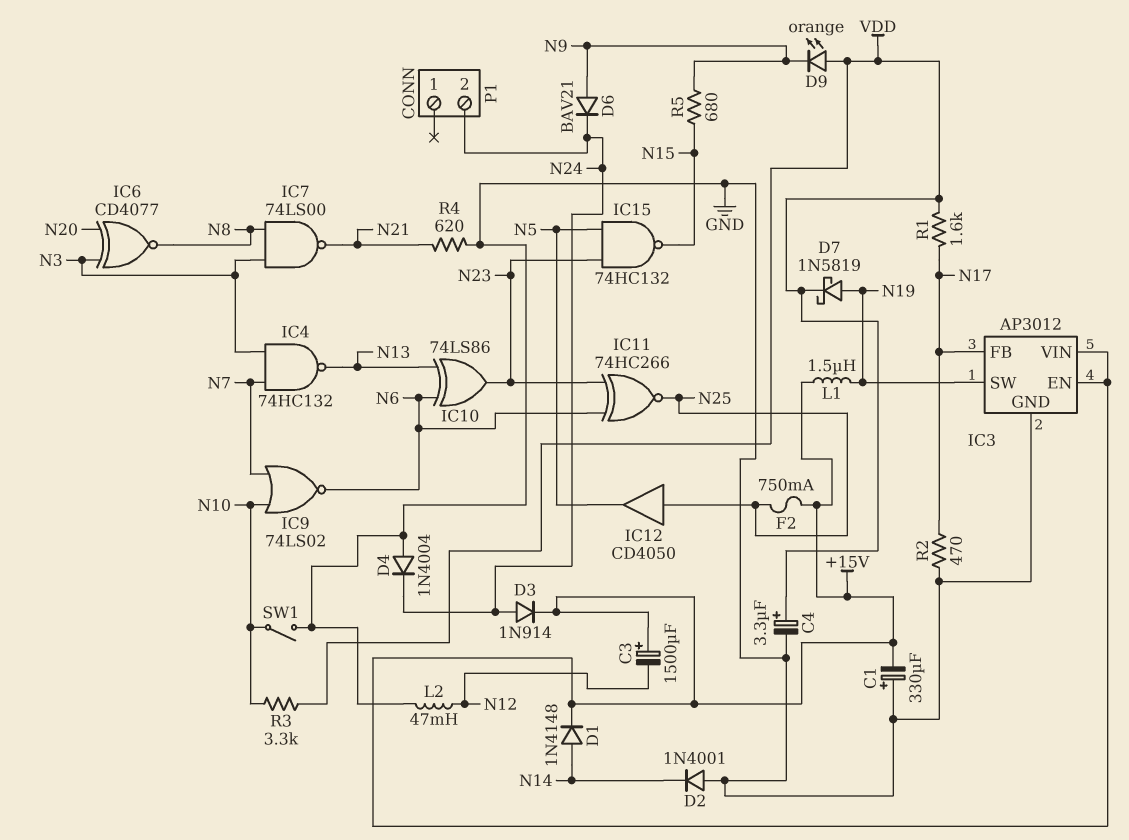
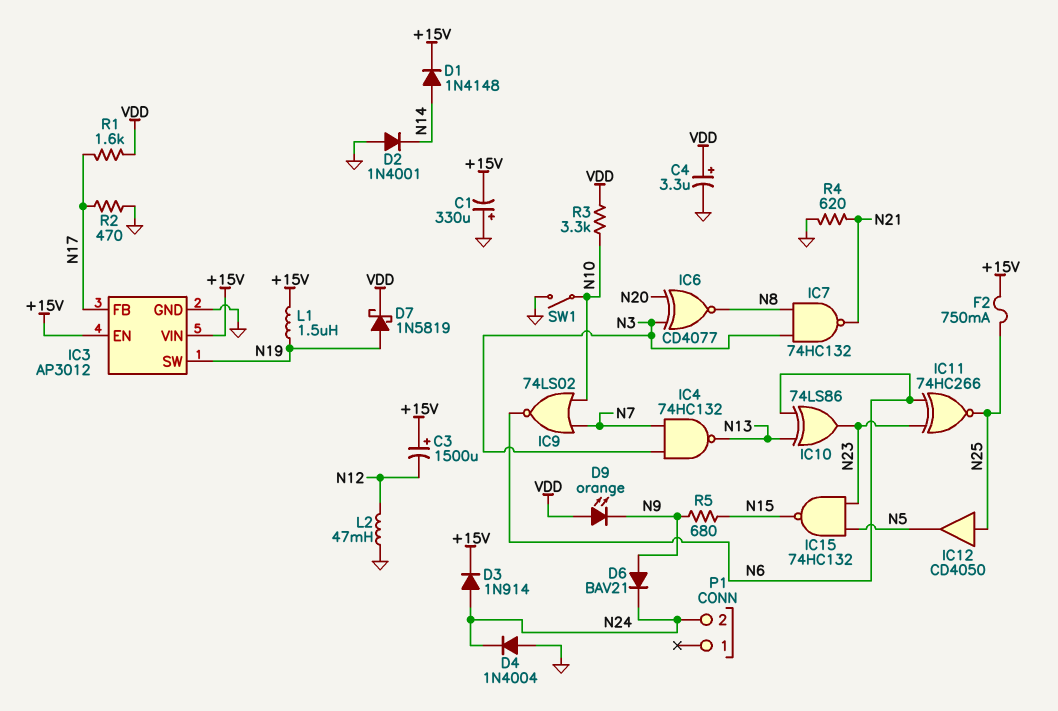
IC7: NAND 74LS00 (in N3, in N8, out N21) -> NAND 74HC132 (in N3, in N8, out N21)

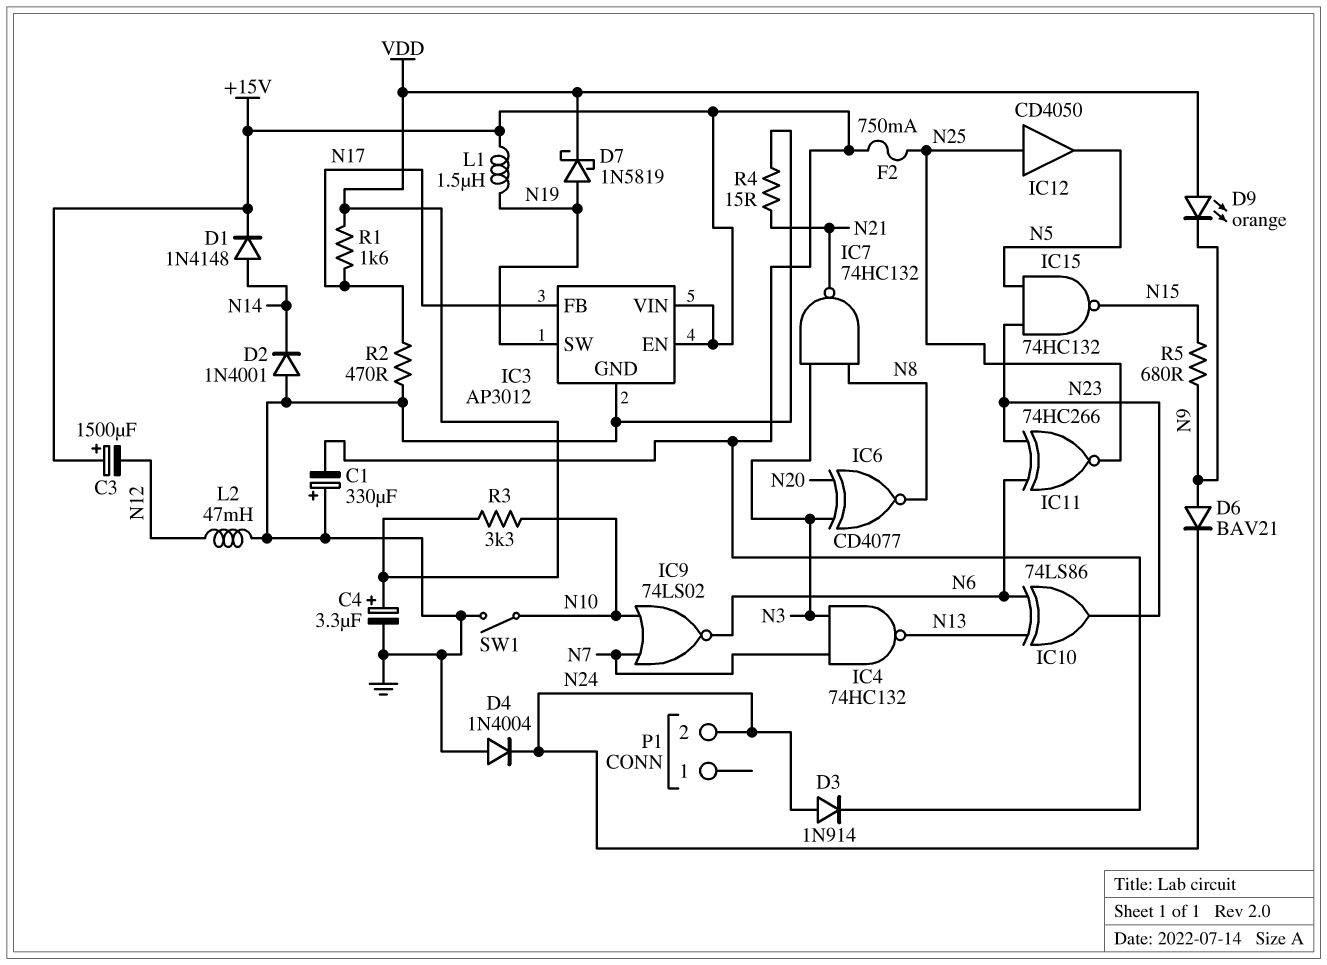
R4: 620 (GND, N21) -> 15 (GND, N21)

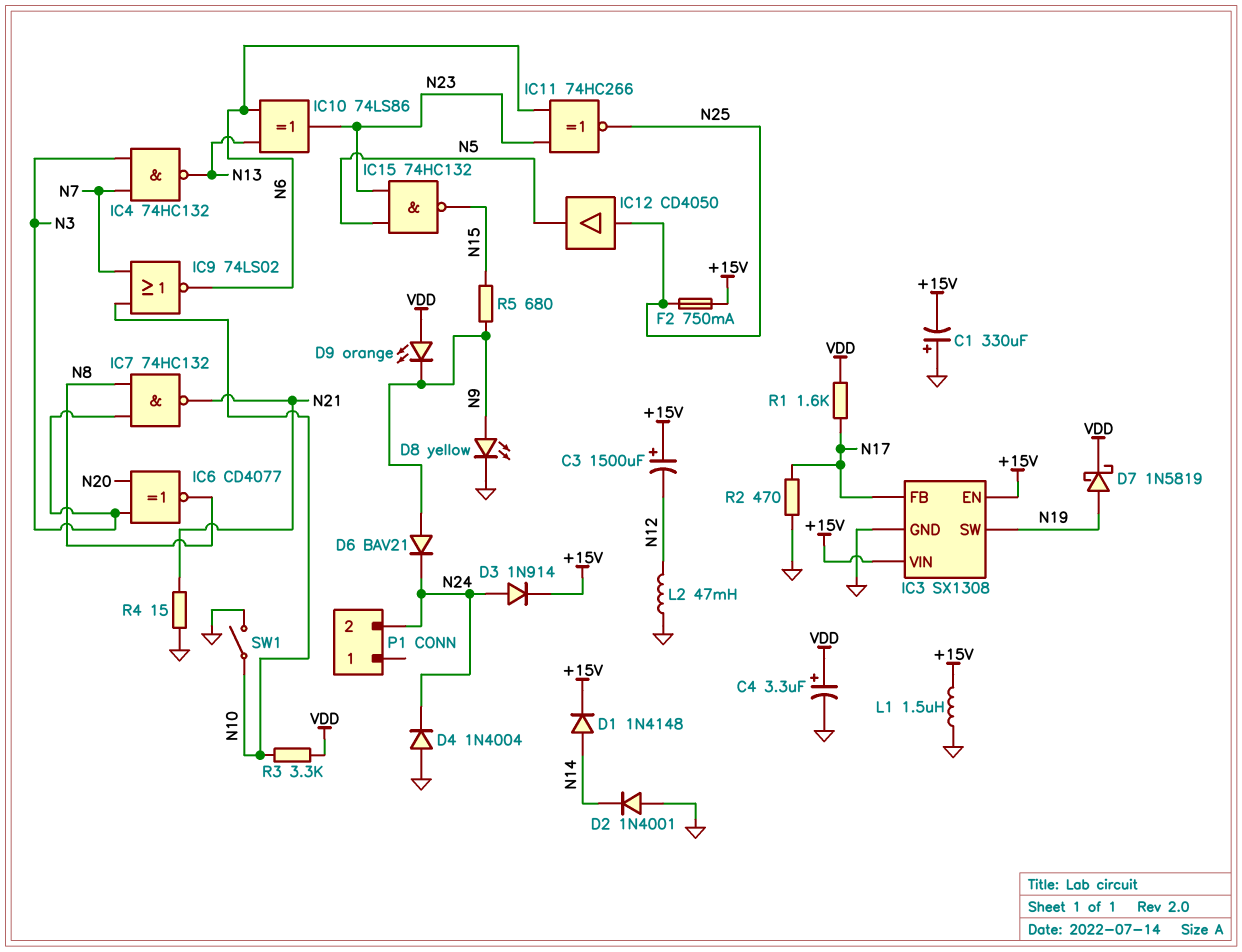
D8: none -> LED yellow (A N9, K GND)
IC3: AP3012 -> SX1308
L1: 1.5uH (+15V, N19) -> 1.5uH (+15V, GND)

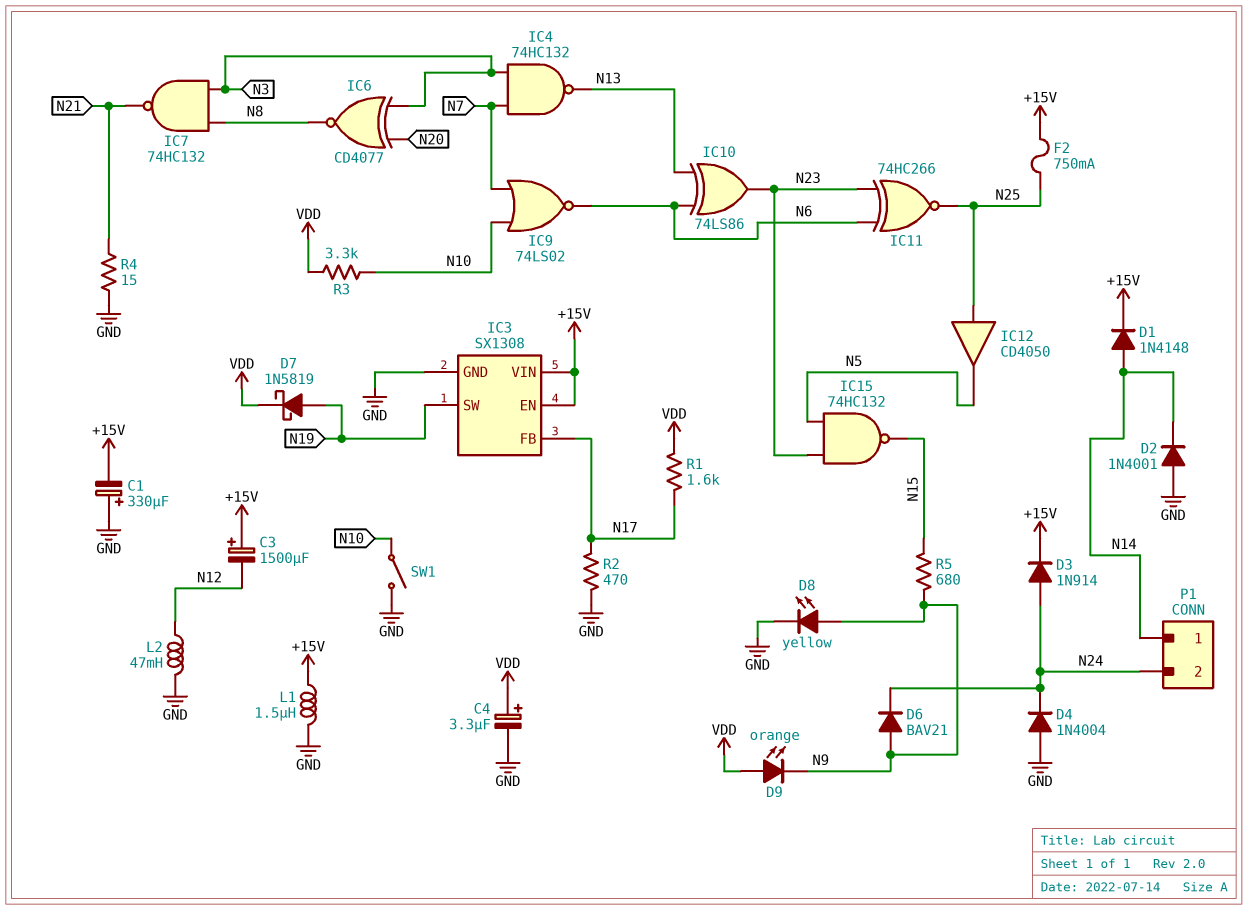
P1 pin 1: none -> N14

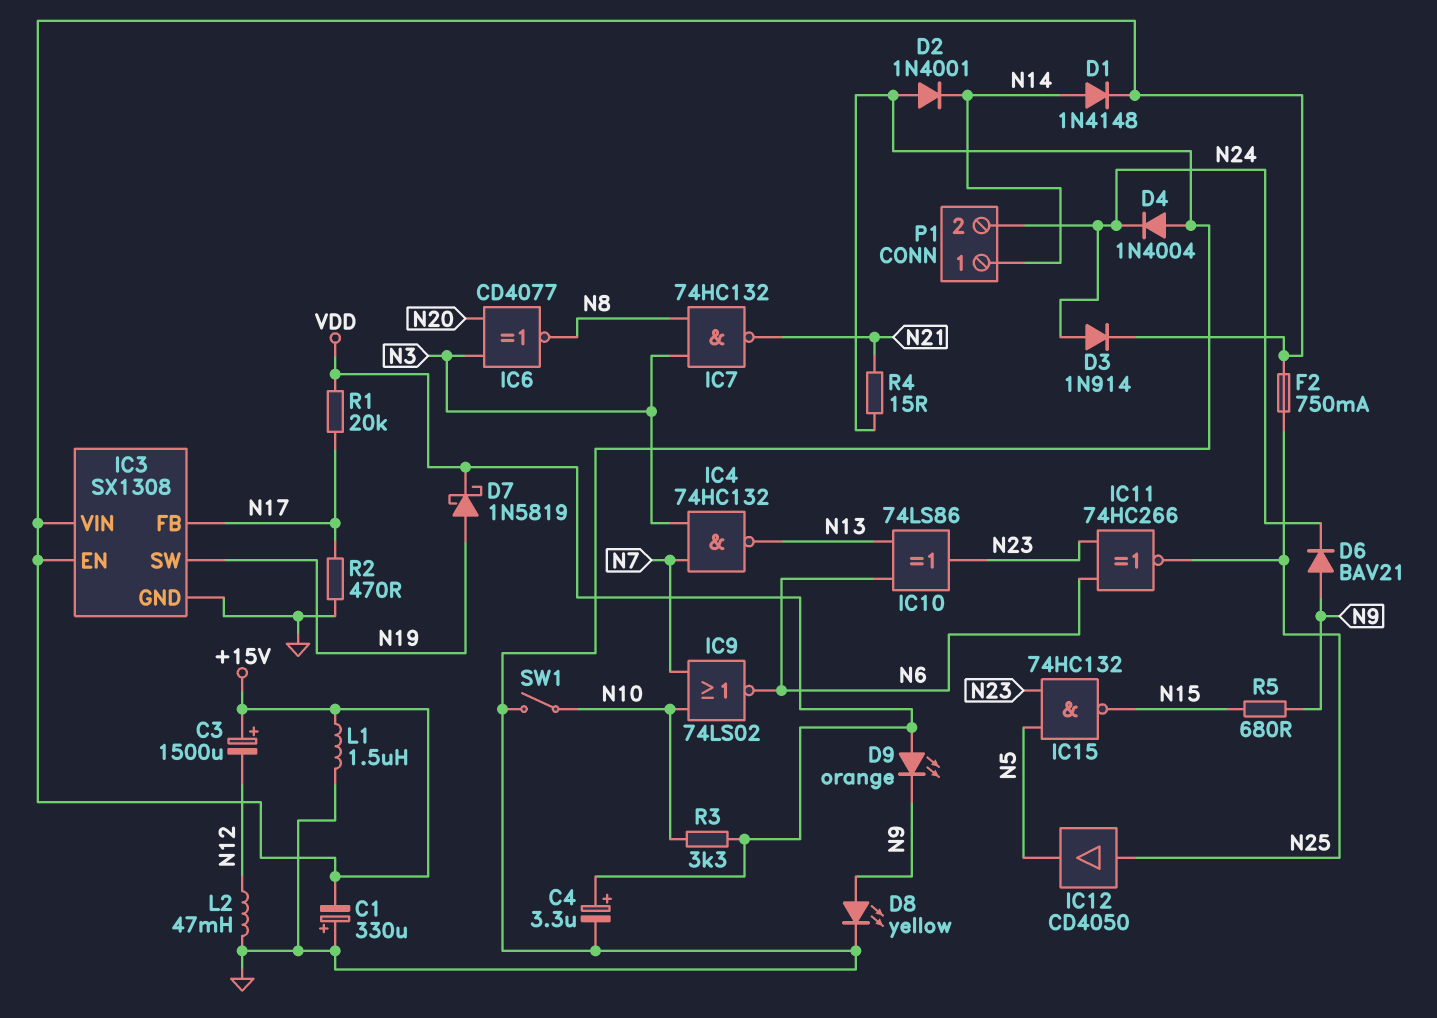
R1: 1.6k (N17, VDD) -> 20k (N17, VDD)

